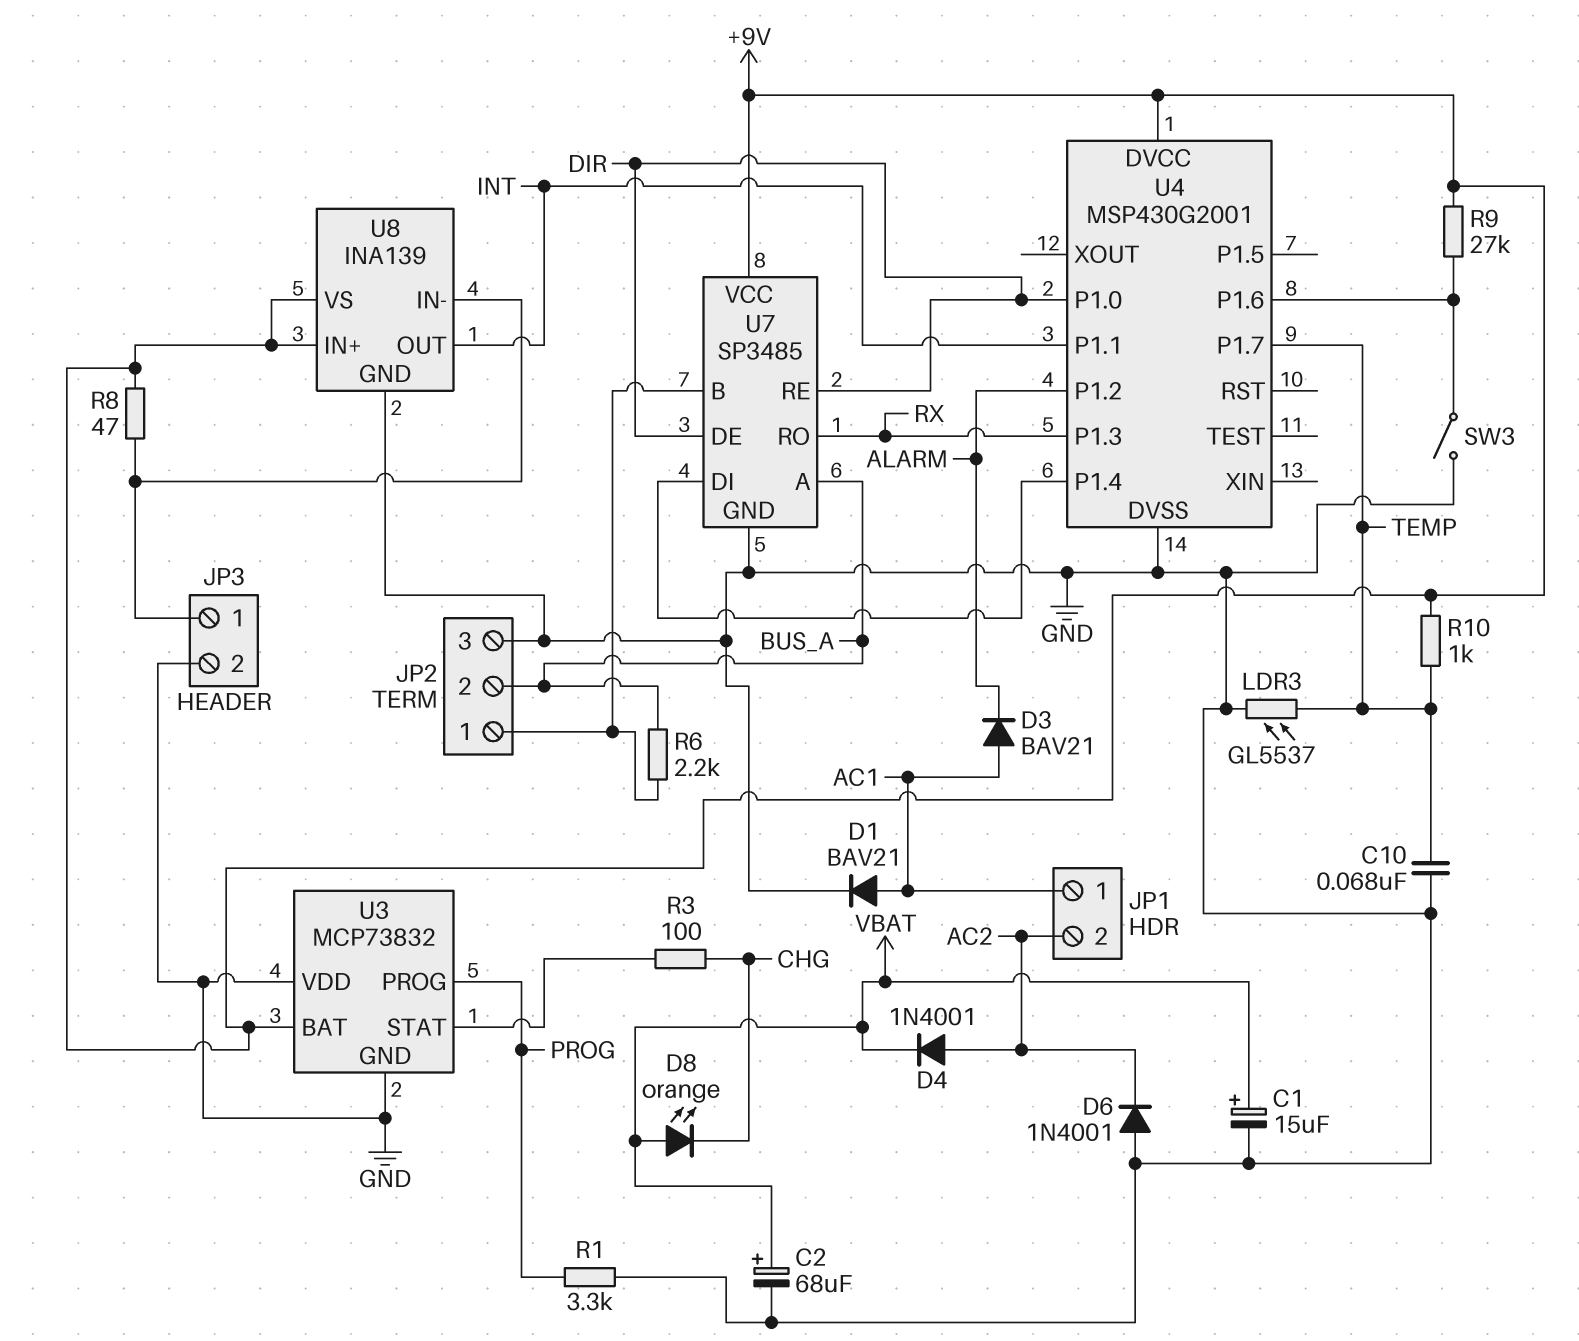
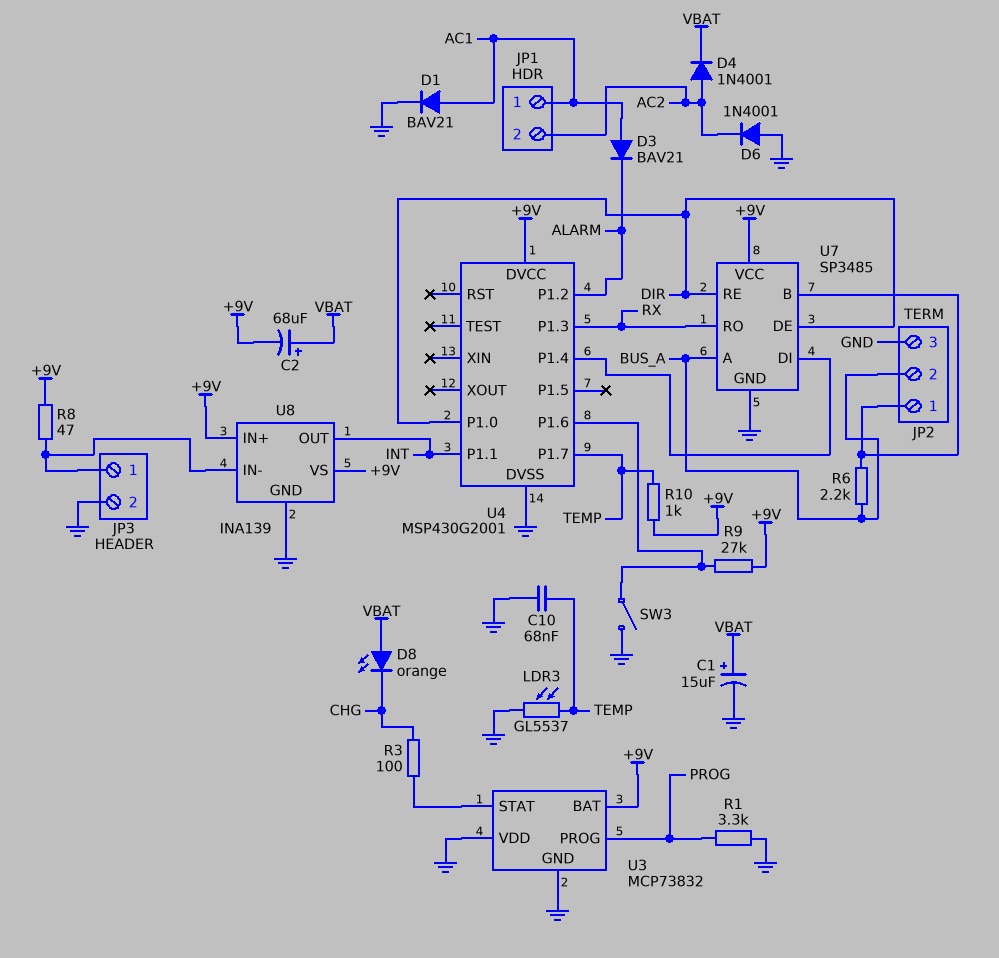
C2: 68uF (plus VBAT, minus GND) -> 68uF (plus VBAT, minus +9V)

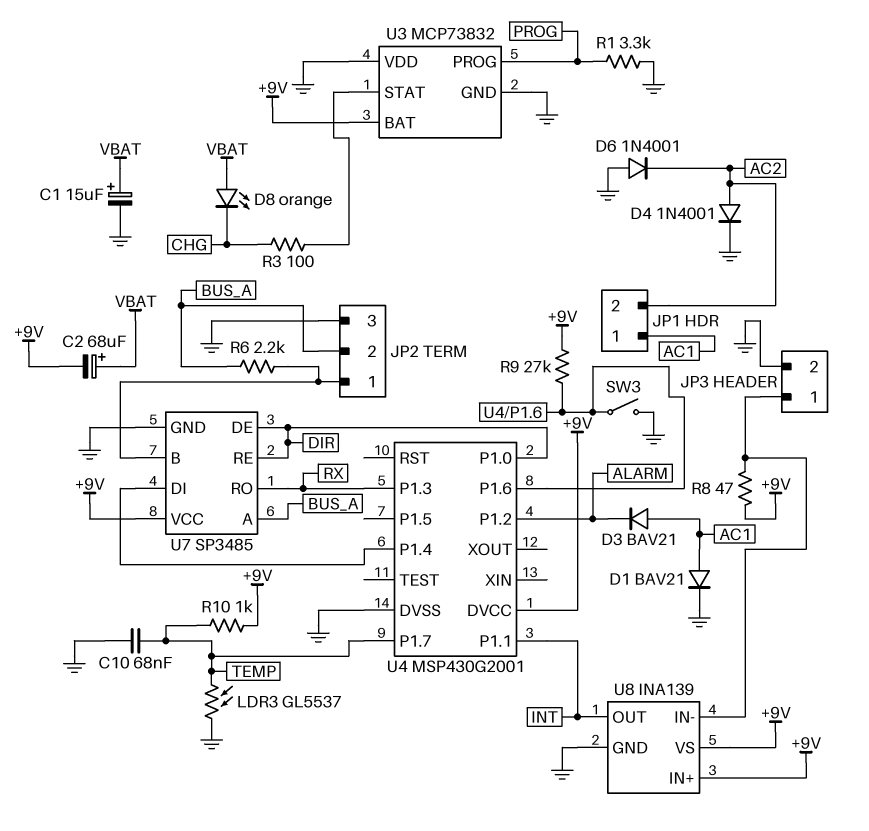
D4: diode 1N4001 (A AC2, K VBAT) -> diode 1N4001 (A AC2, K GND)

